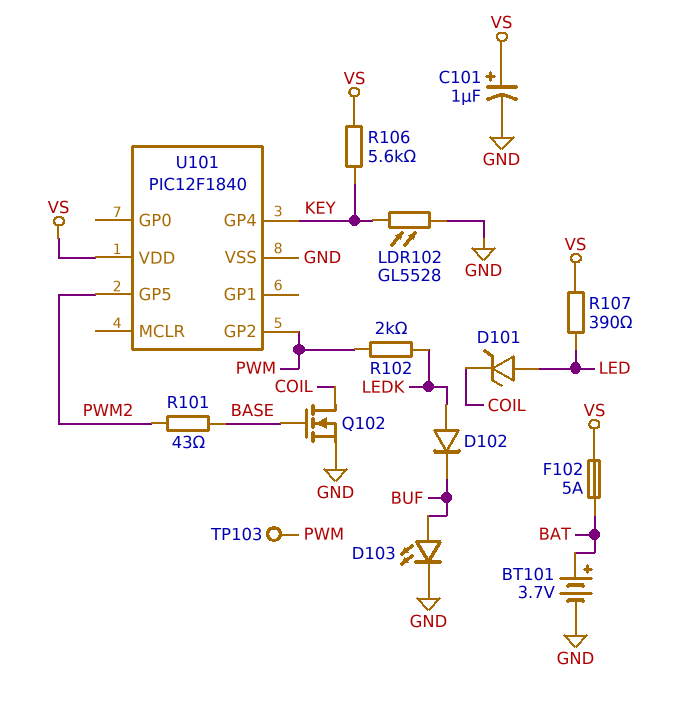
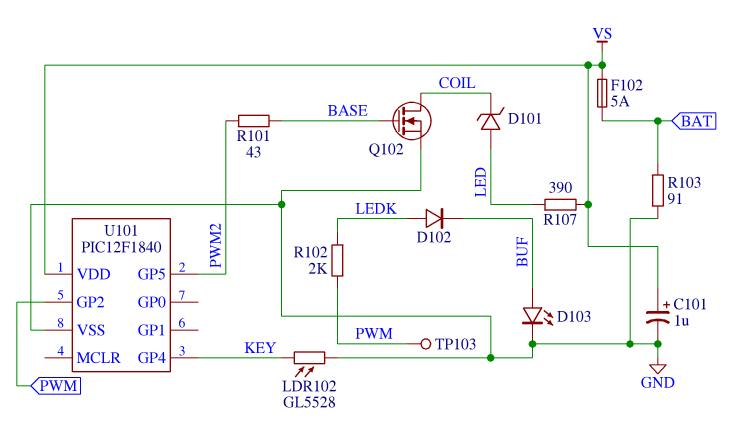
BT101: 3.7V (plus BAT, minus GND) -> none
R103: none -> 91 (BAT, GND)
R106: 5.6k (KEY, VS) -> none

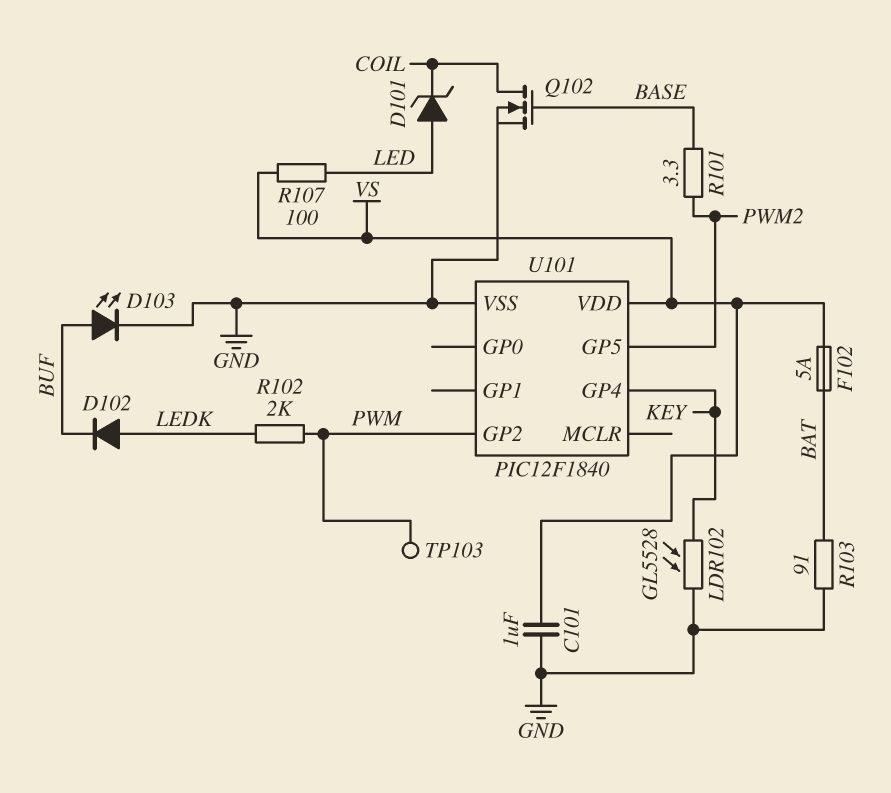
C101: 1uF (plus VS, minus GND) -> 1uF (GND, VS)
R101: 43 (BASE, PWM2) -> 3.3 (BASE, PWM2)
R107: 390 (LED, VS) -> 100 (LED, VS)

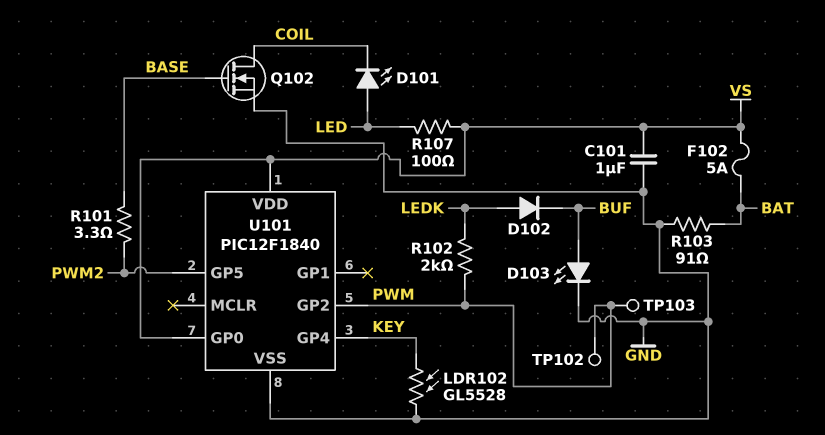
D101: zener (A LED, K COIL) -> LED (A LED, K COIL)
TP102: none -> test point (PWM)
U101 pin GP0: none -> VS

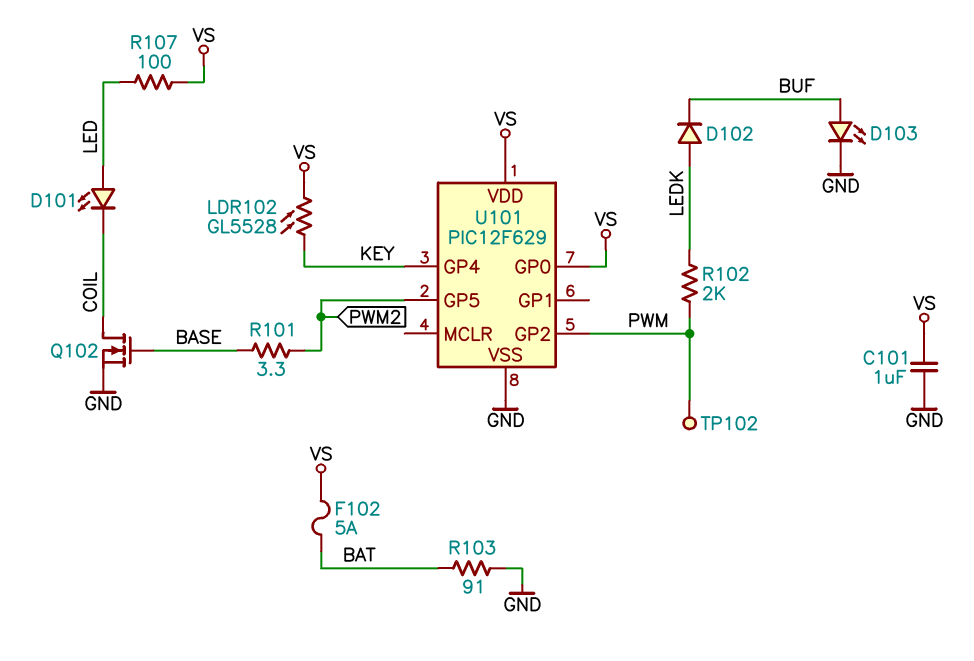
LDR102: GL5528 (GND, KEY) -> GL5528 (KEY, VS)
TP103: test point (PWM) -> none
U101: PIC12F1840 -> PIC12F629

